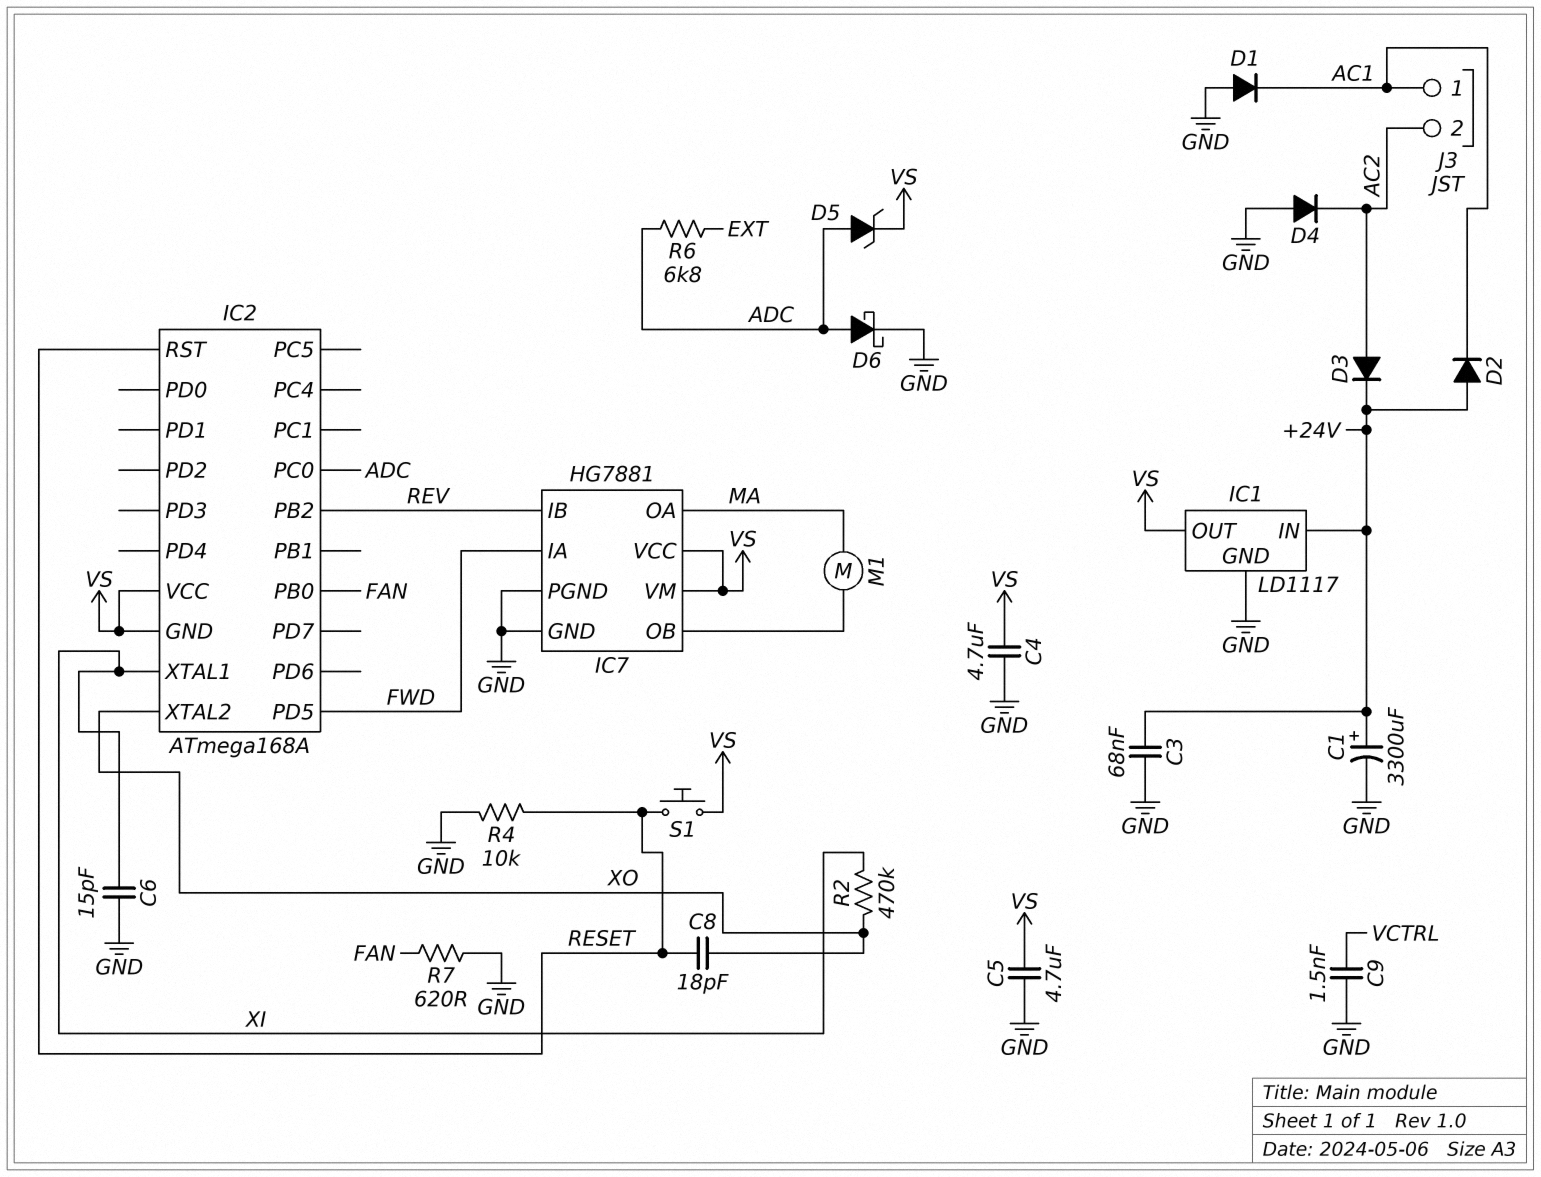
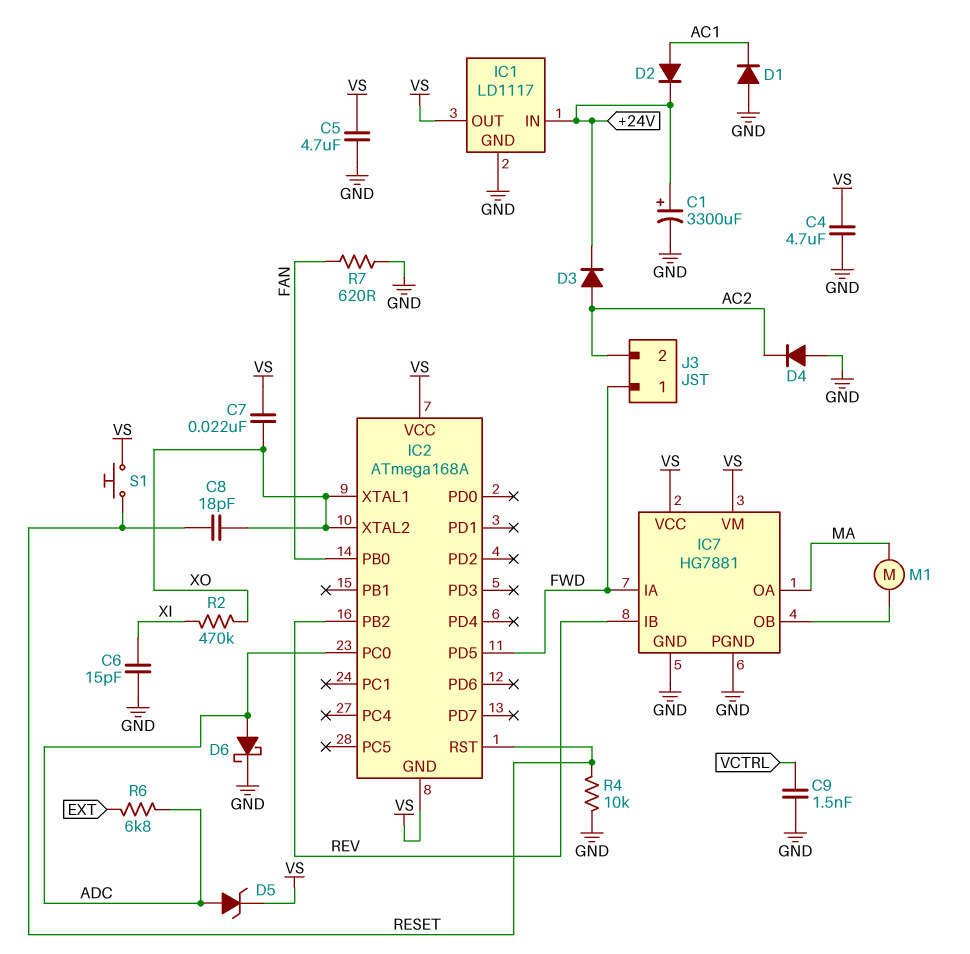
C3: 68nF (+24V, GND) -> none
C7: none -> 22nF (VS, XO)
D2: diode (A +24V, K AC1) -> diode (A AC1, K +24V)
IC2 pin XTAL1: XI -> XO
J3 pin 1: AC1 -> FWD

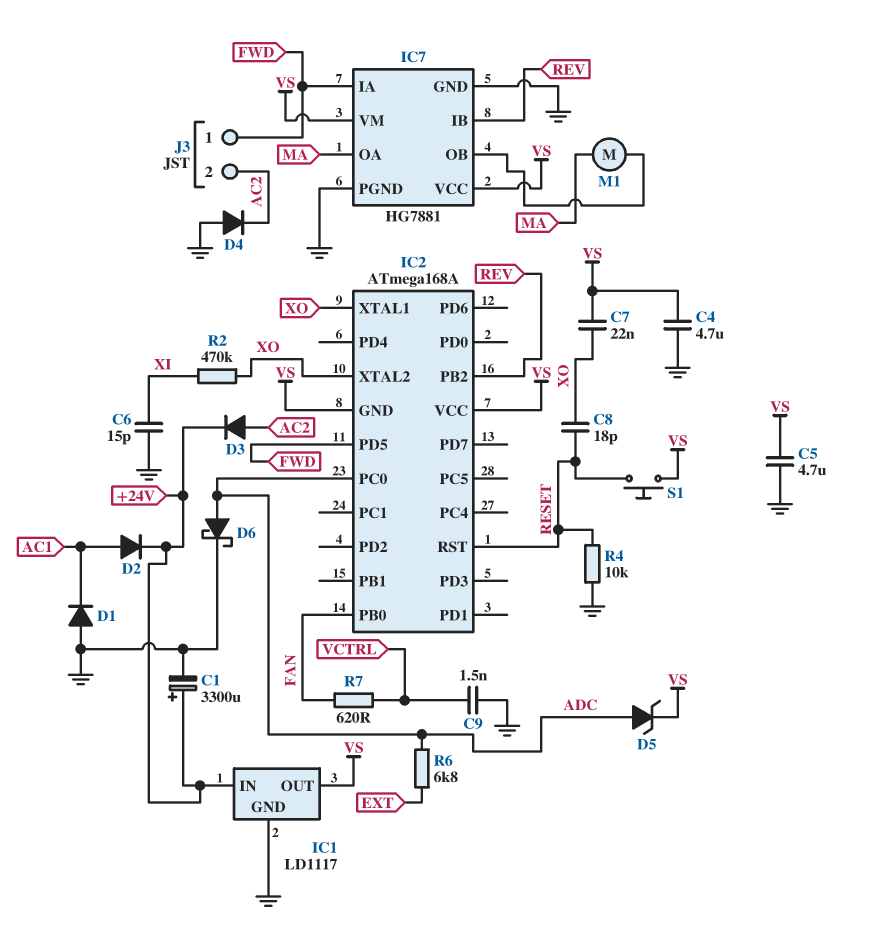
R7: 620 (FAN, GND) -> 620 (FAN, VCTRL)

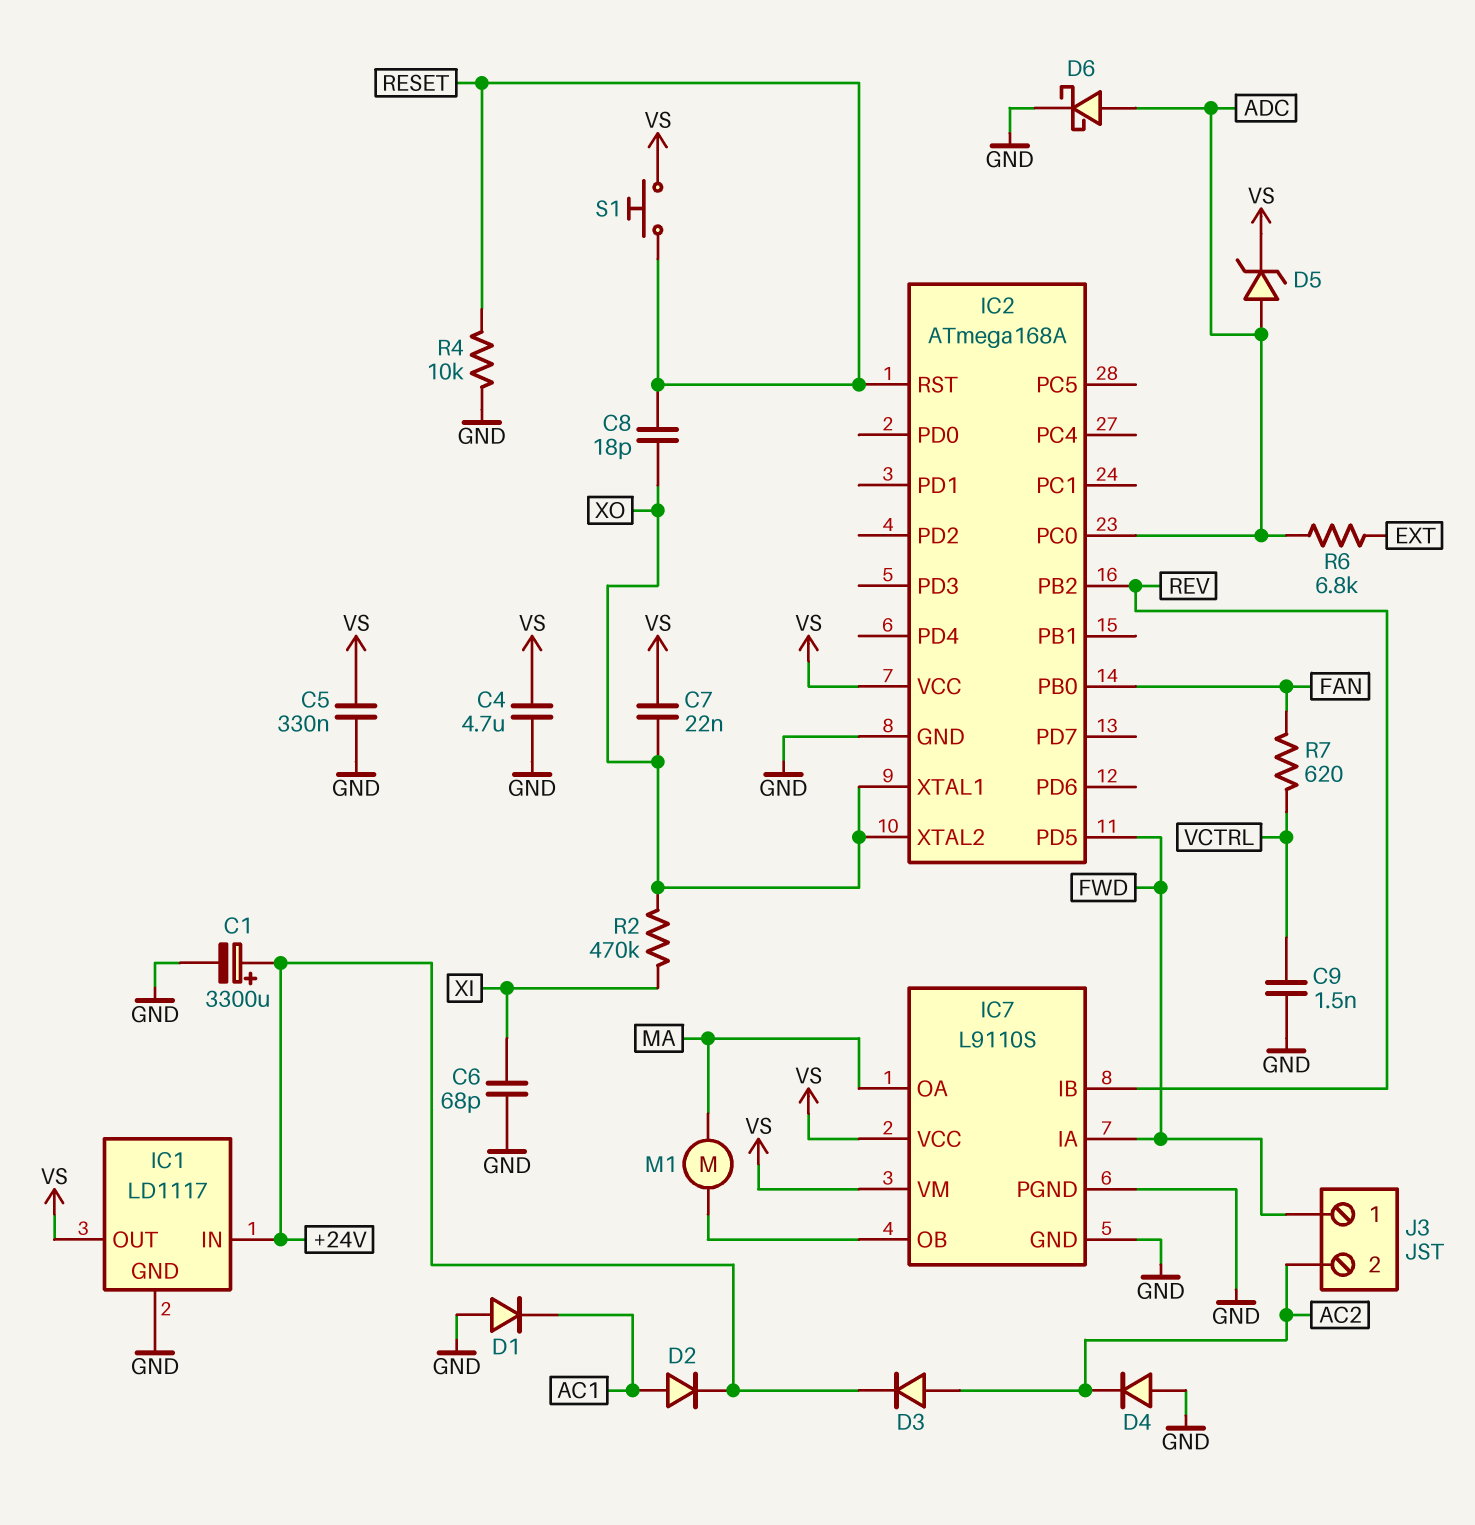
C5: 4.7uF (GND, VS) -> 330nF (GND, VS)
C6: 15pF (GND, XI) -> 68pF (GND, XI)
IC2 pin GND: VS -> GND
IC7: HG7881 -> L9110S

